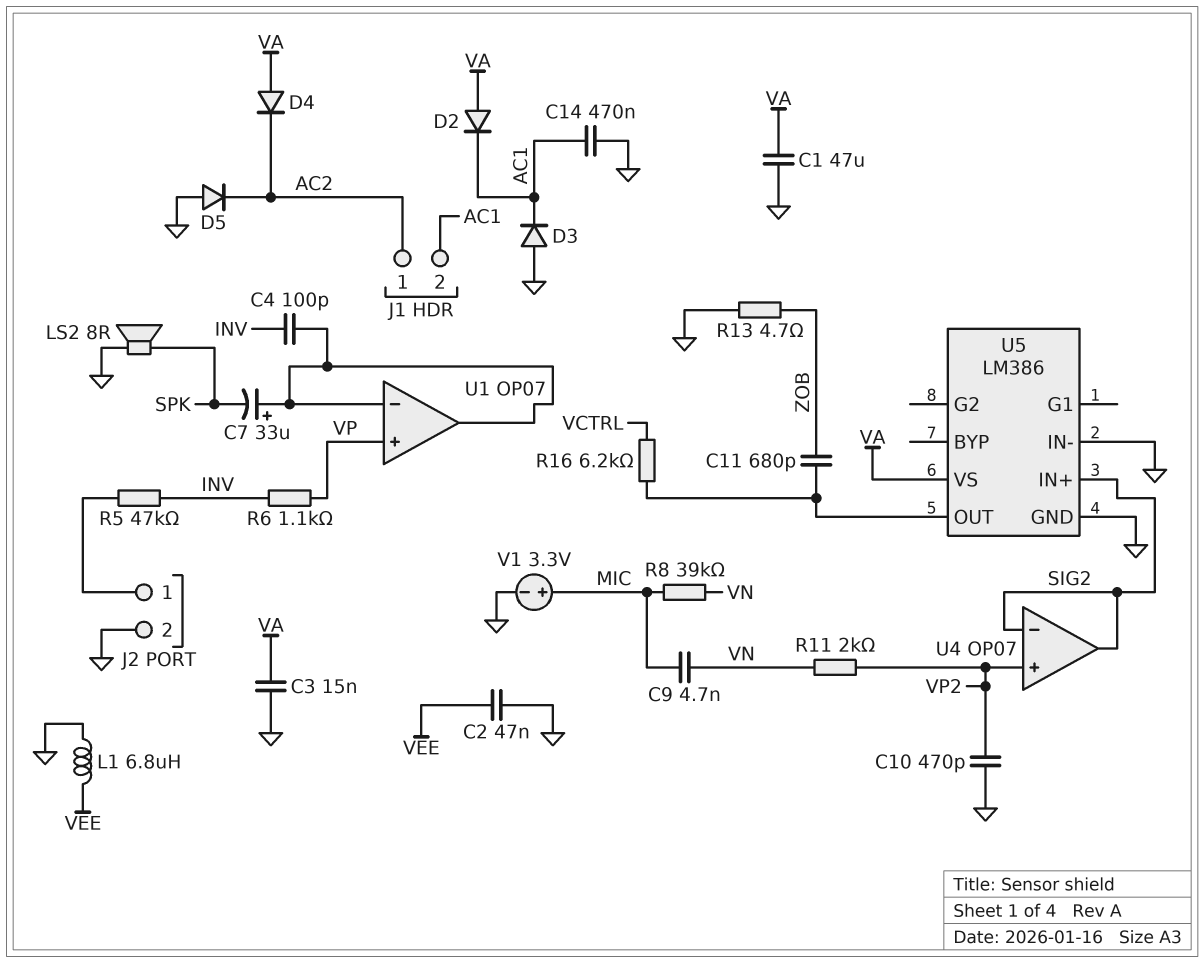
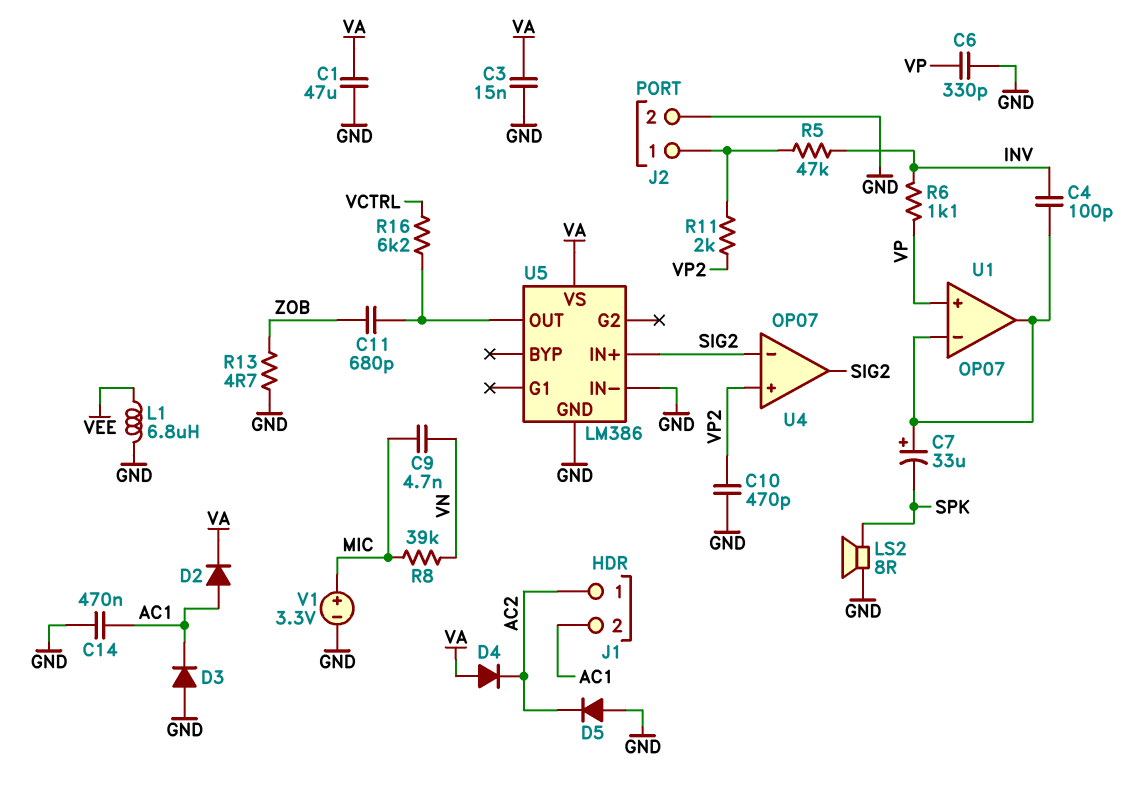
C2: 47nF (GND, VEE) -> none
C6: none -> 330pF (GND, VP)
D2: diode (A VA, K AC1) -> diode (A AC1, K VA)
R11: 2k (VN, VP2) -> 2k (J2/1, VP2)

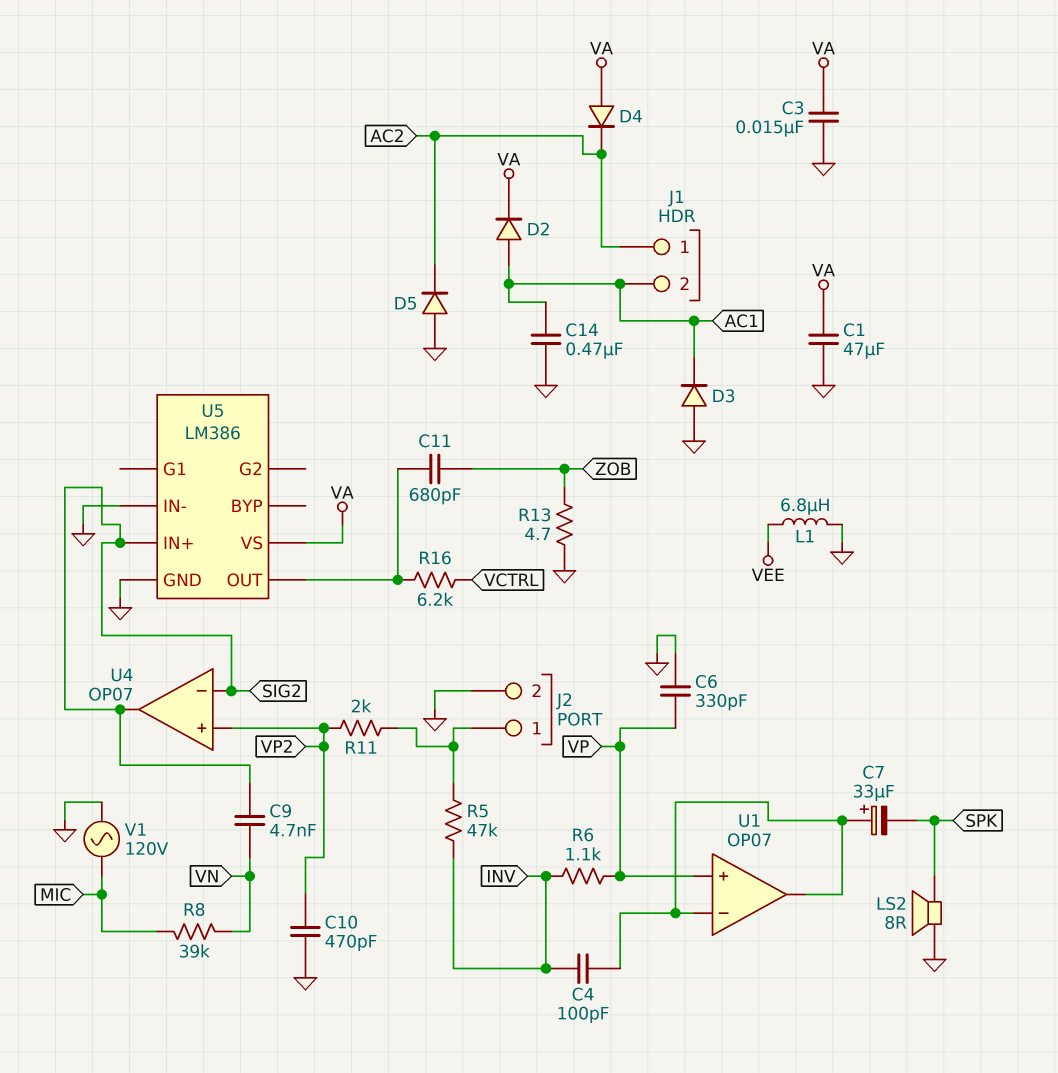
C9: 4.7nF (MIC, VN) -> 4.7nF (SIG2, VN)
V1: 3.3V (plus MIC, minus GND) -> AC 120V (GND, MIC)

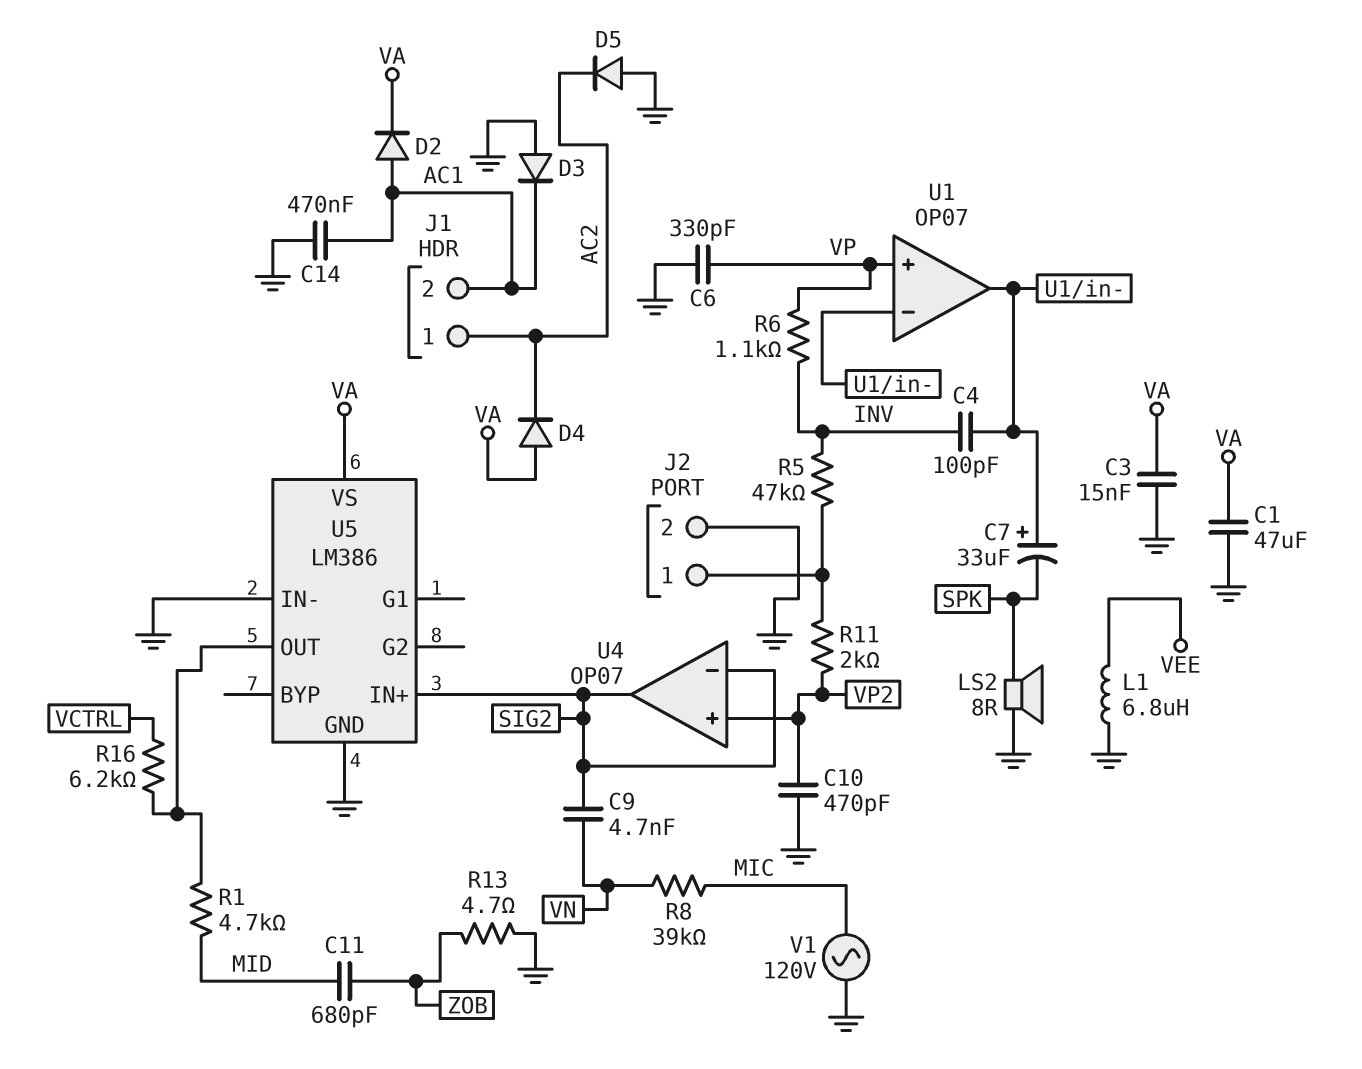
C11: 680pF (U5/OUT, ZOB) -> 680pF (MID, ZOB)
R1: none -> 4.7k (MID, U5/OUT)

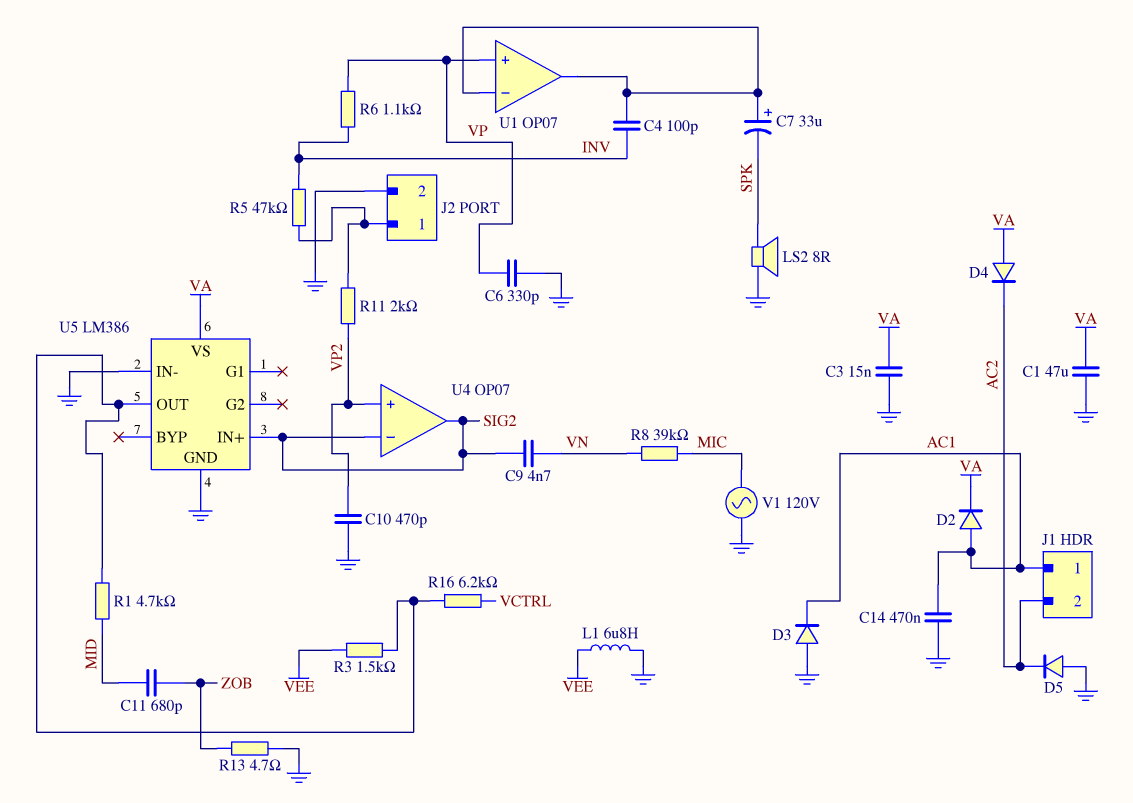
J1 pin 1: AC2 -> AC1
J1 pin 2: AC1 -> AC2
R3: none -> 1.5k (U5/OUT, VEE)

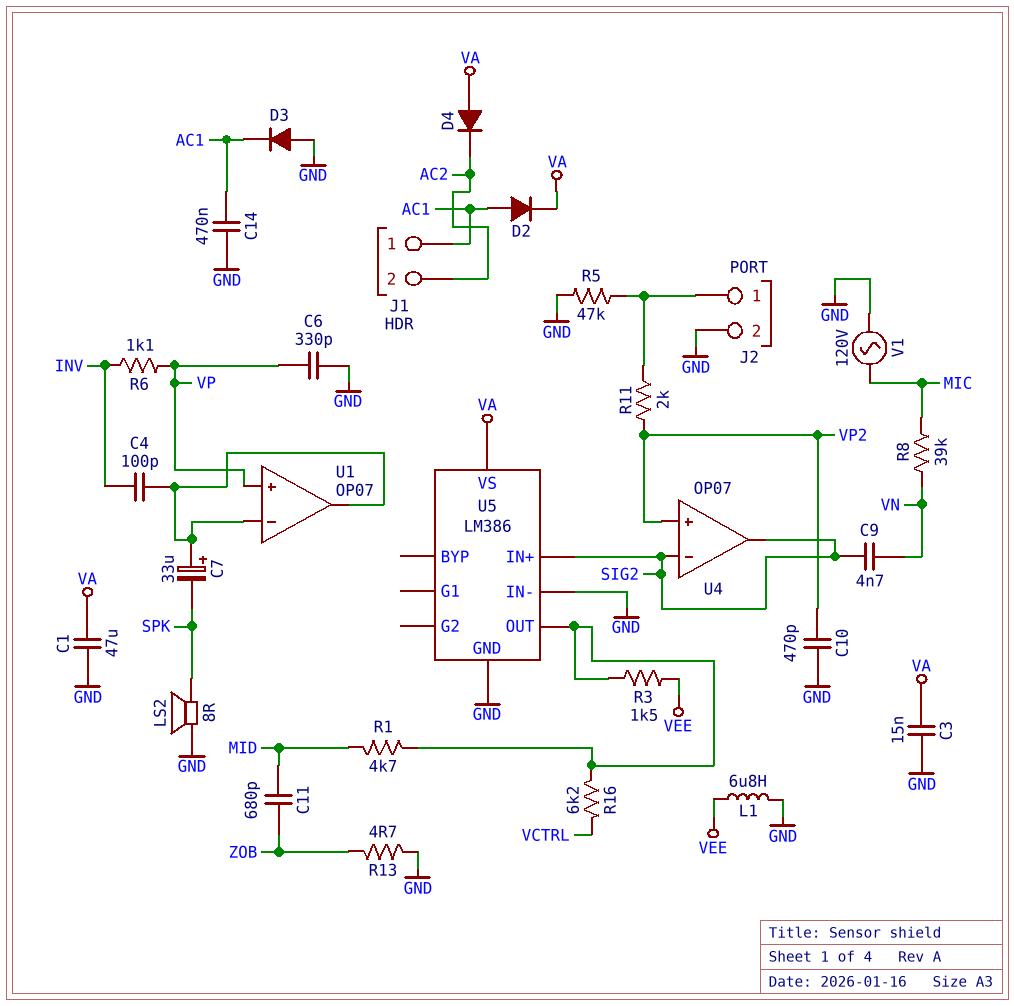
D5: diode (A GND, K AC2) -> none
R5: 47k (INV, J2/1) -> 47k (GND, J2/1)

